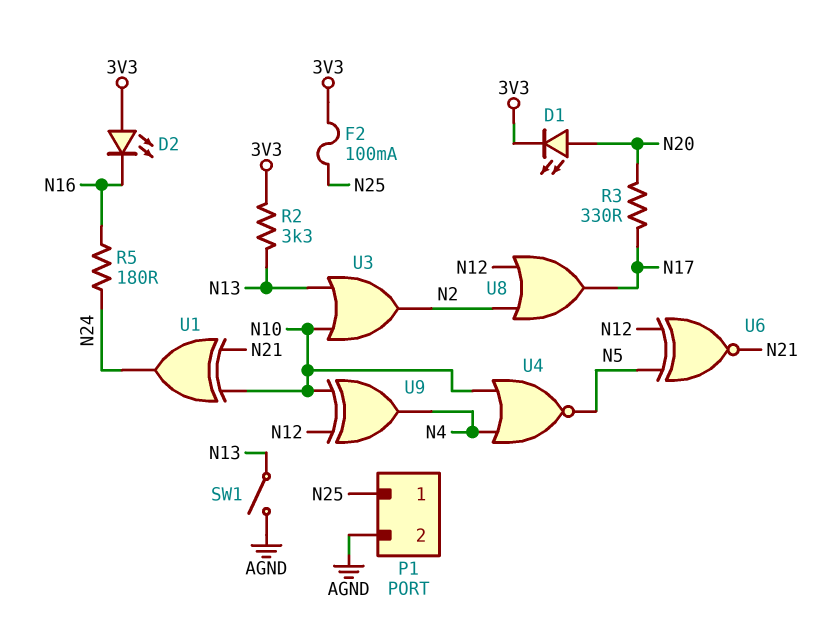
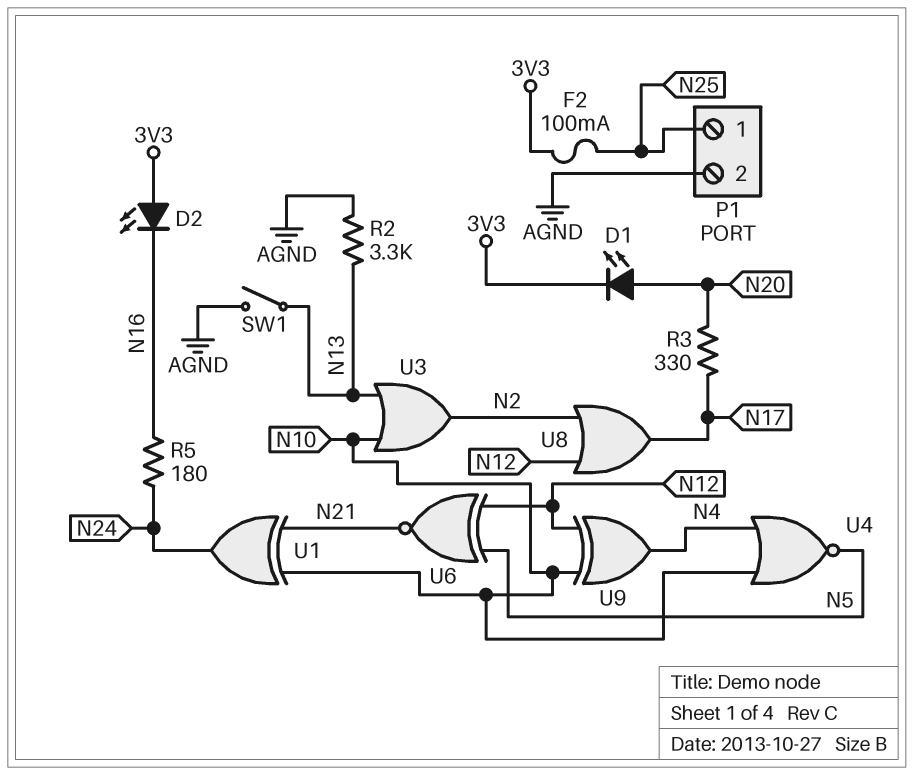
R2: 3.3k (3V3, N13) -> 3.3k (AGND, N13)

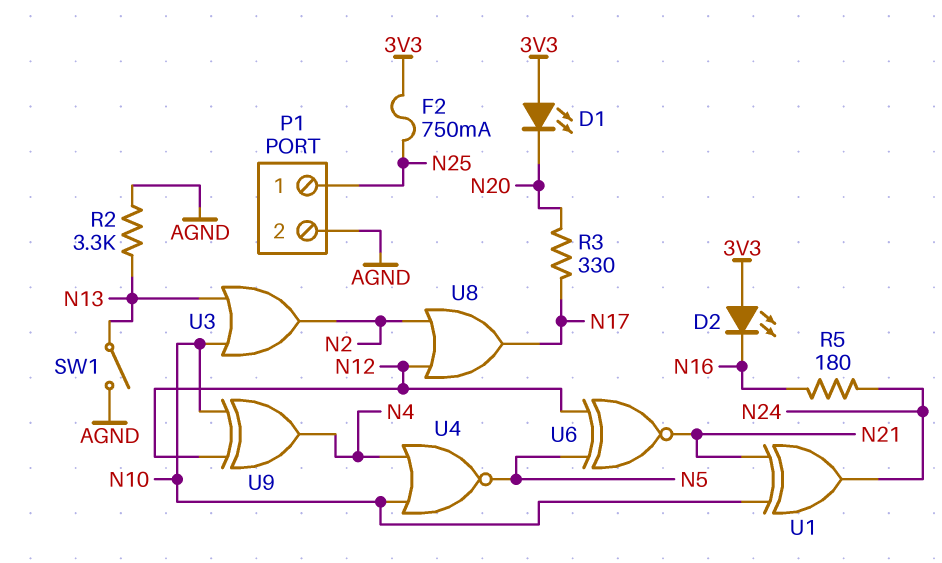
D1: LED (A N20, K 3V3) -> LED (A 3V3, K N20)
F2: 100mA (3V3, N25) -> 750mA (3V3, N25)

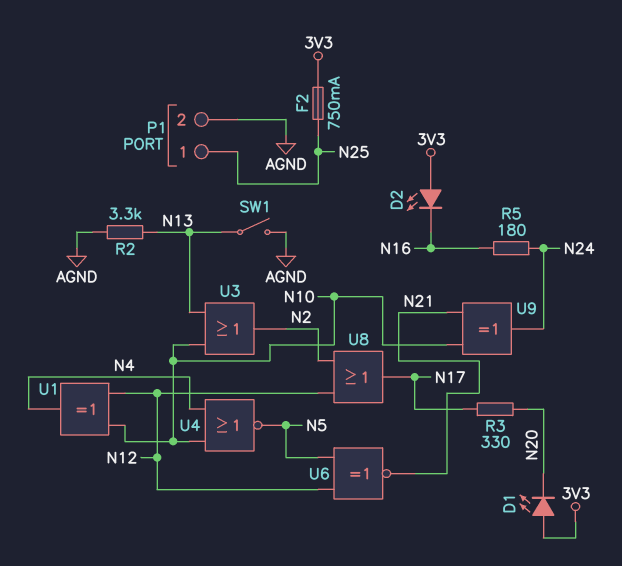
U1: XOR (in N10, in N21, out N24) -> XOR (in N10, in N12, out N4)
U9: XOR (in N10, in N12, out N4) -> XOR (in N10, in N21, out N24)

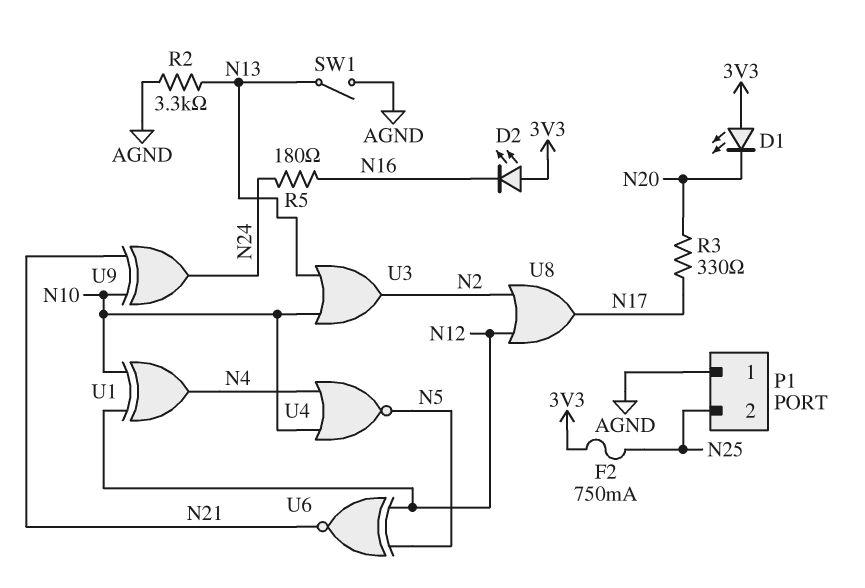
P1 pin 1: N25 -> AGND
P1 pin 2: AGND -> N25

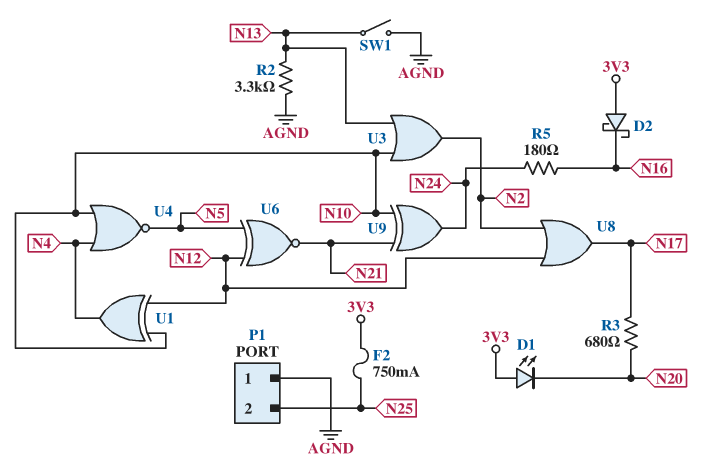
D2: LED (A 3V3, K N16) -> schottky (A 3V3, K N16)
R3: 330 (N17, N20) -> 680 (N17, N20)

